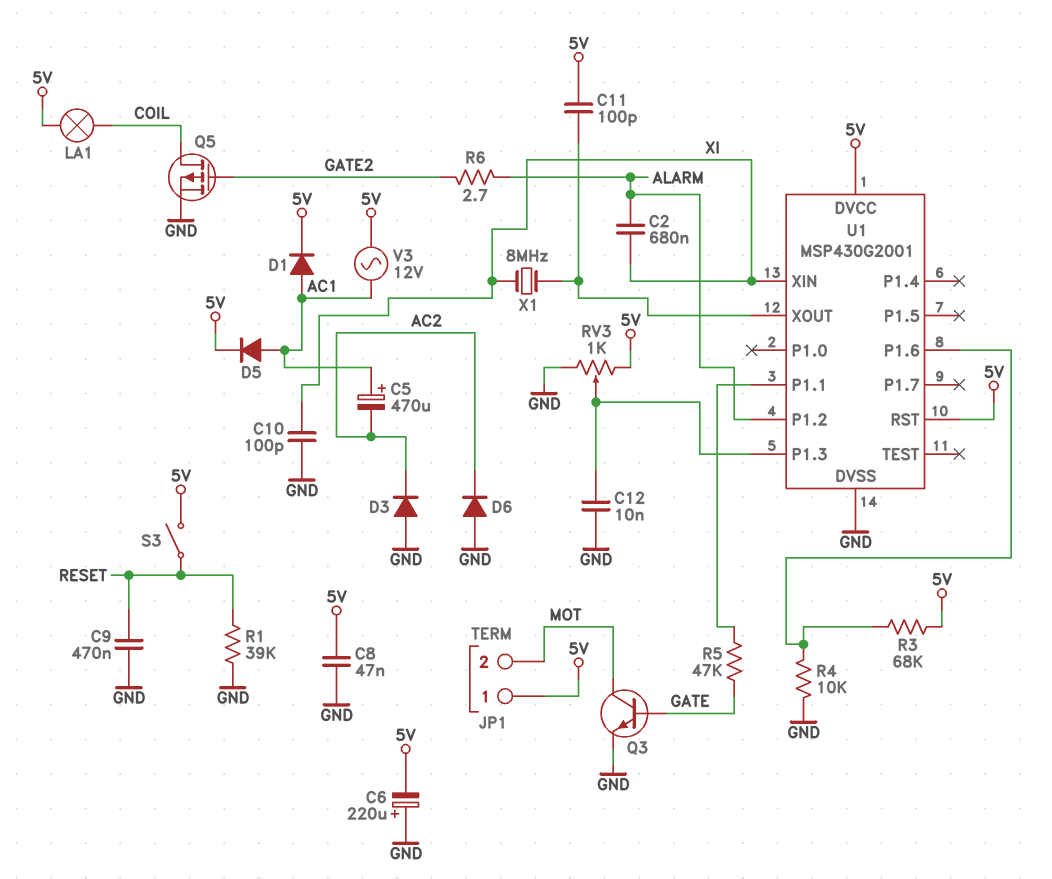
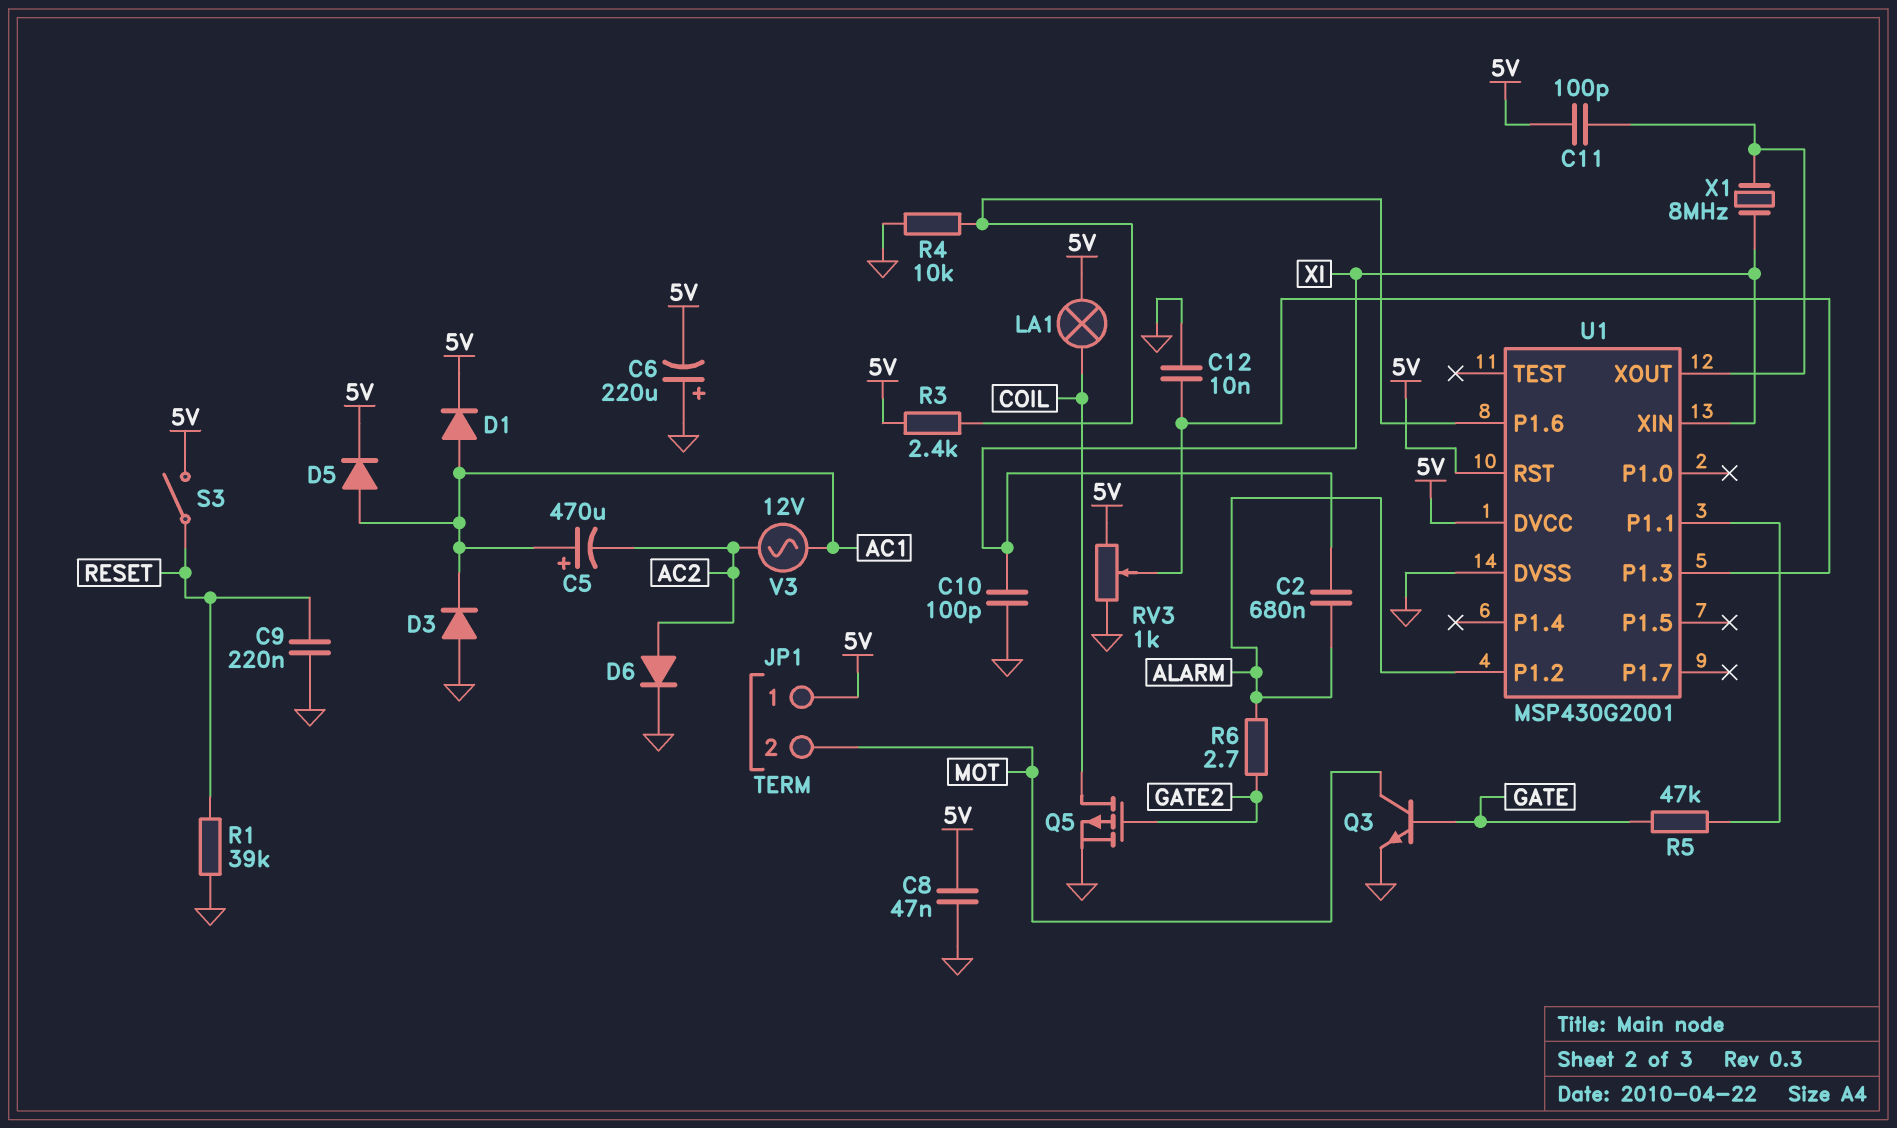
C9: 470nF (GND, RESET) -> 220nF (GND, RESET)
D3: diode (A GND, K AC2) -> diode (A GND, K AC1)
D6: diode (A GND, K AC2) -> diode (A AC2, K GND)
R3: 68k (5V, U1/P1.6) -> 2.4k (5V, U1/P1.6)
V3: AC 12V (5V, AC1) -> AC 12V (AC1, AC2)

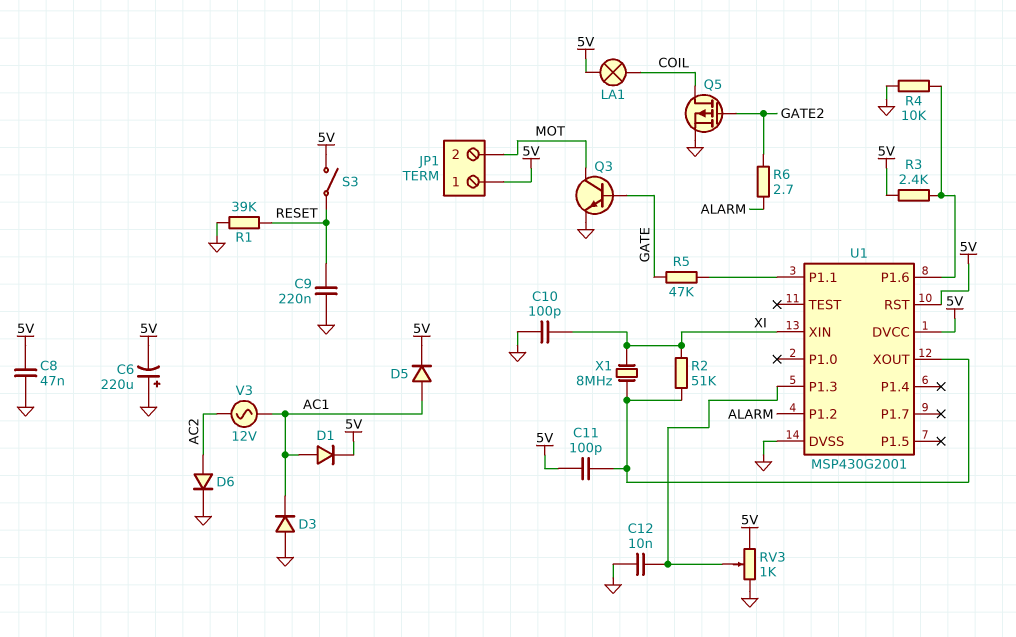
C2: 680nF (ALARM, XI) -> none
C5: 470uF (plus AC1, minus AC2) -> none
R2: none -> 51k (U1/XOUT, XI)

